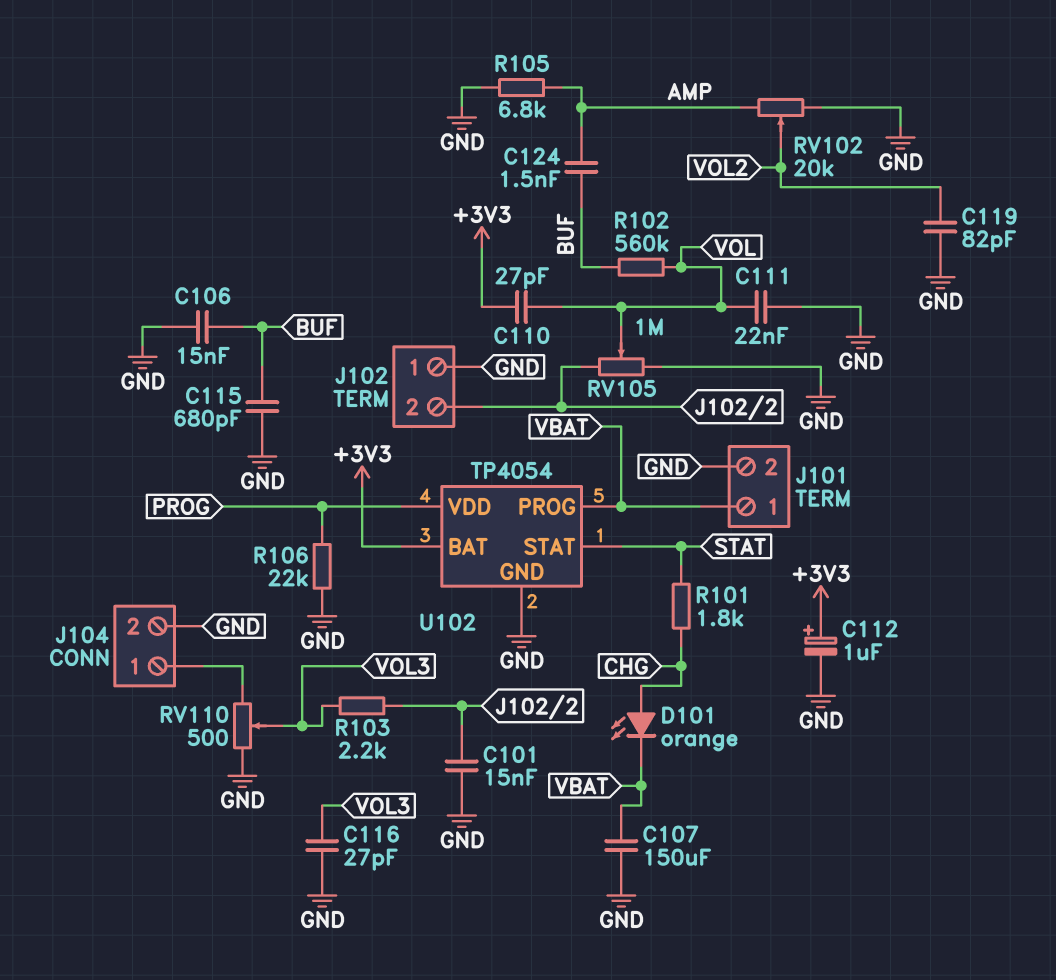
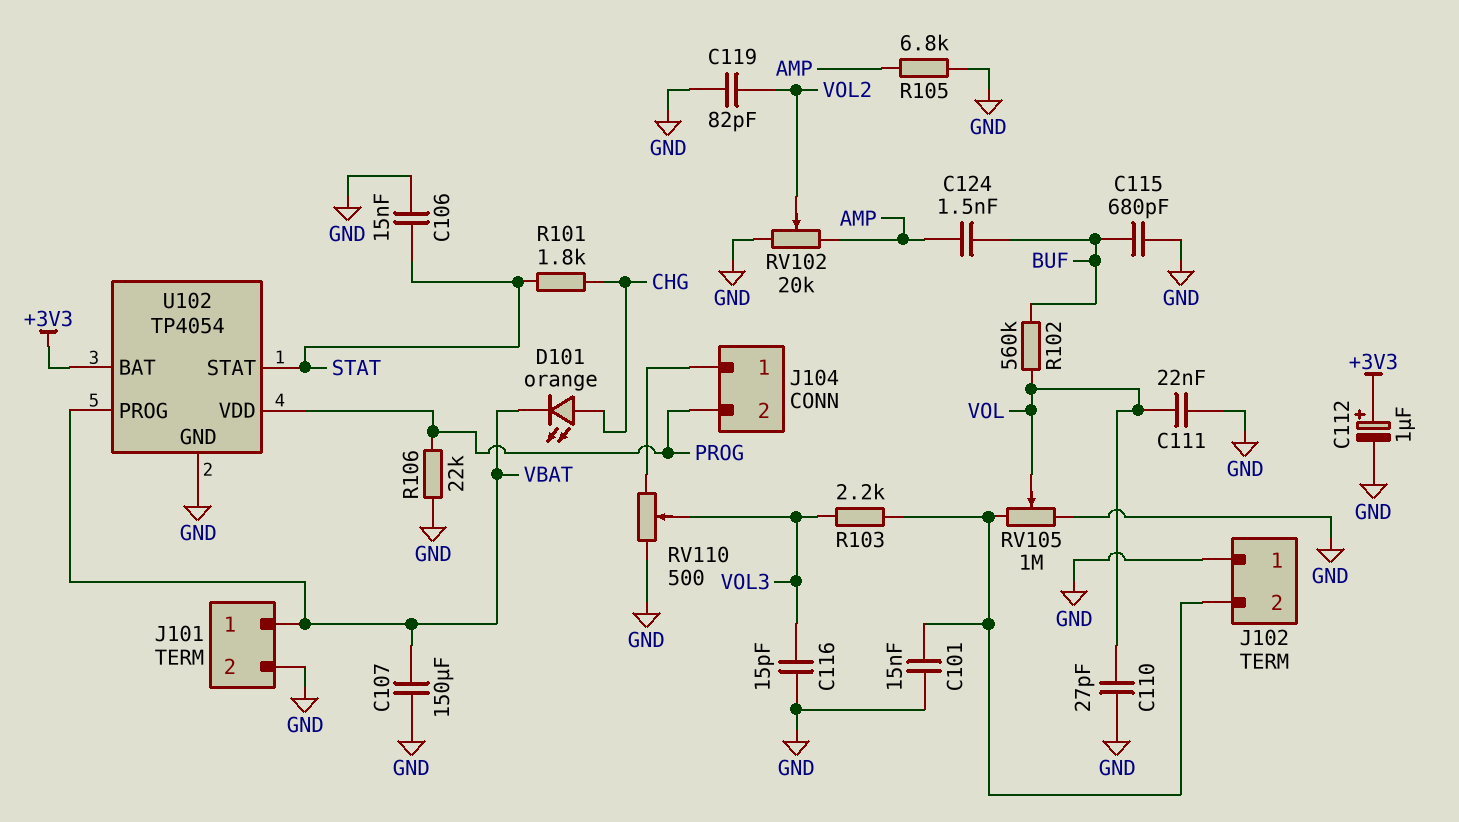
C106: 15nF (BUF, GND) -> 15nF (GND, STAT)
C110: 27pF (+3V3, VOL) -> 27pF (GND, VOL)
C116: 27pF (GND, VOL3) -> 15pF (GND, VOL3)
J104 pin 2: GND -> PROG

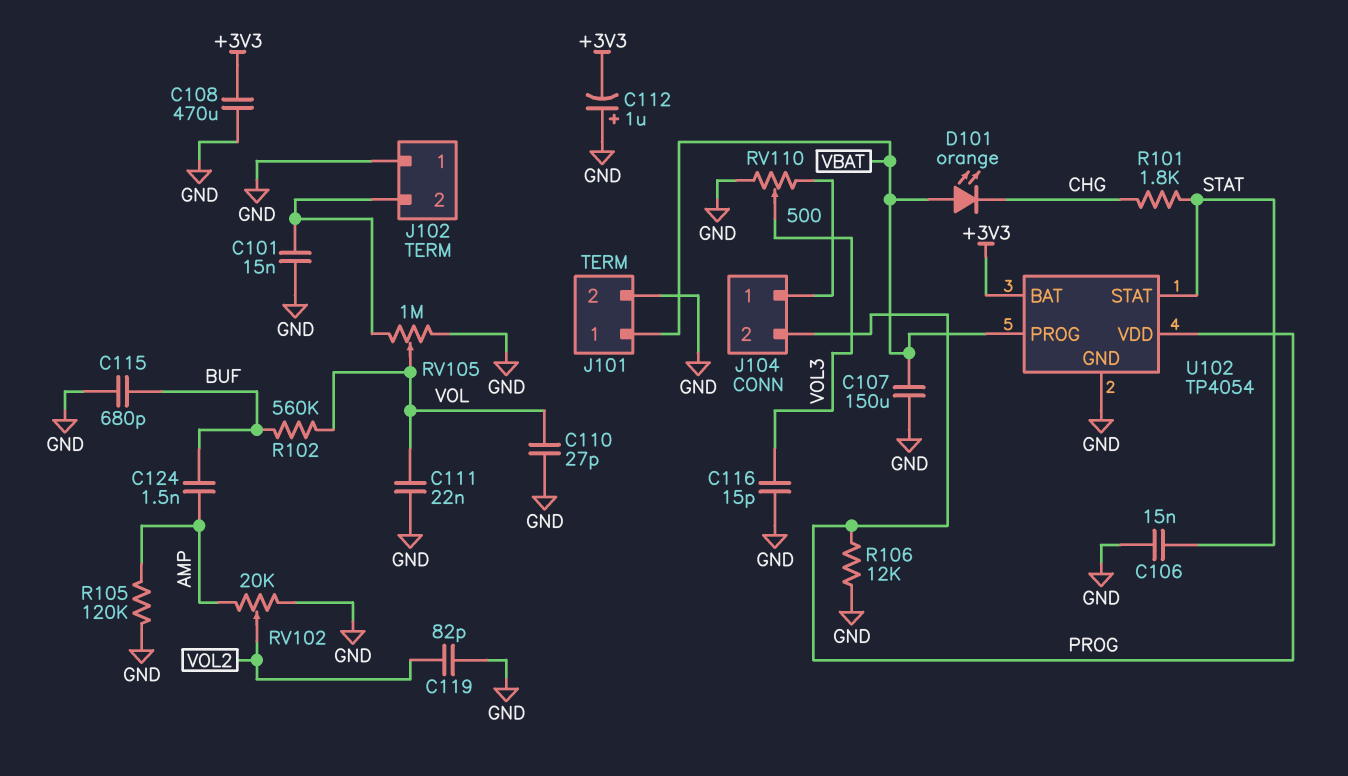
C108: none -> 470uF (+3V3, GND)
C112: 1uF (plus +3V3, minus GND) -> 1uF (plus GND, minus +3V3)
D101: LED orange (A CHG, K VBAT) -> LED orange (A VBAT, K CHG)
R103: 2.2k (J102/2, VOL3) -> none
R105: 6.8k (AMP, GND) -> 120k (AMP, GND)
R106: 22k (GND, PROG) -> 12k (GND, PROG)

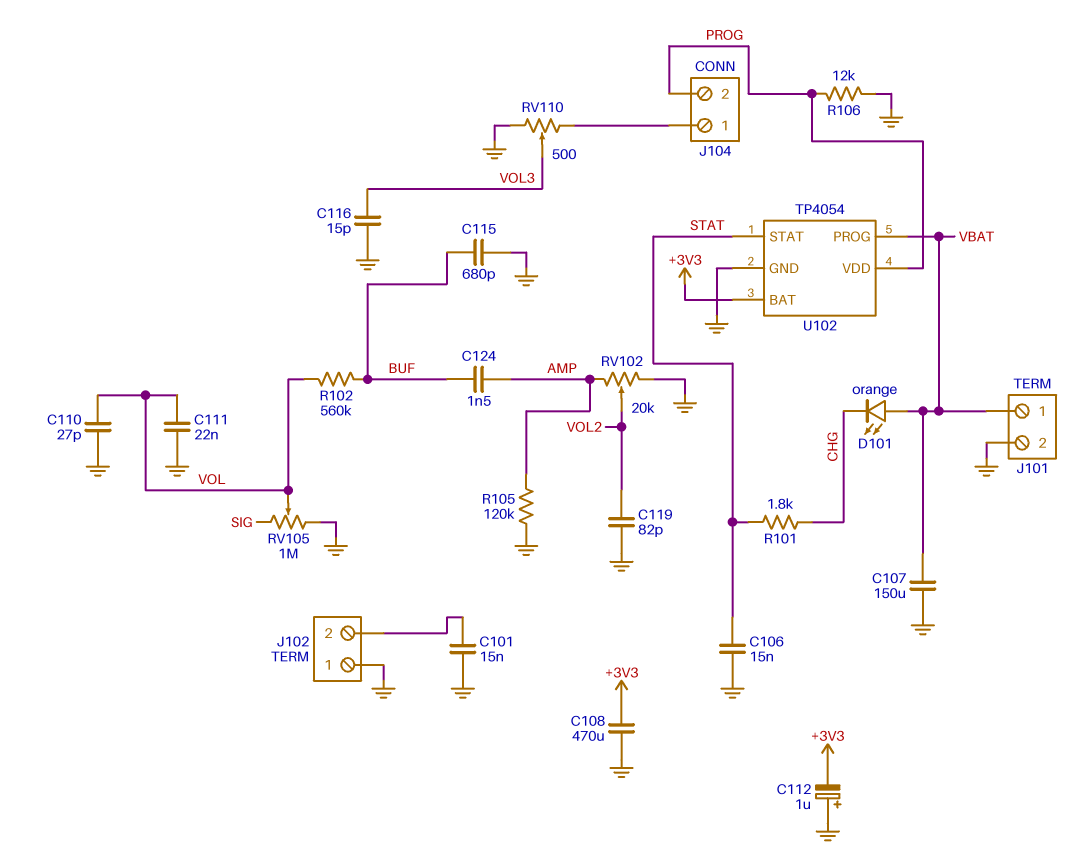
RV105: 1M (GND, J102/2, wiper VOL) -> 1M (GND, SIG, wiper VOL)

